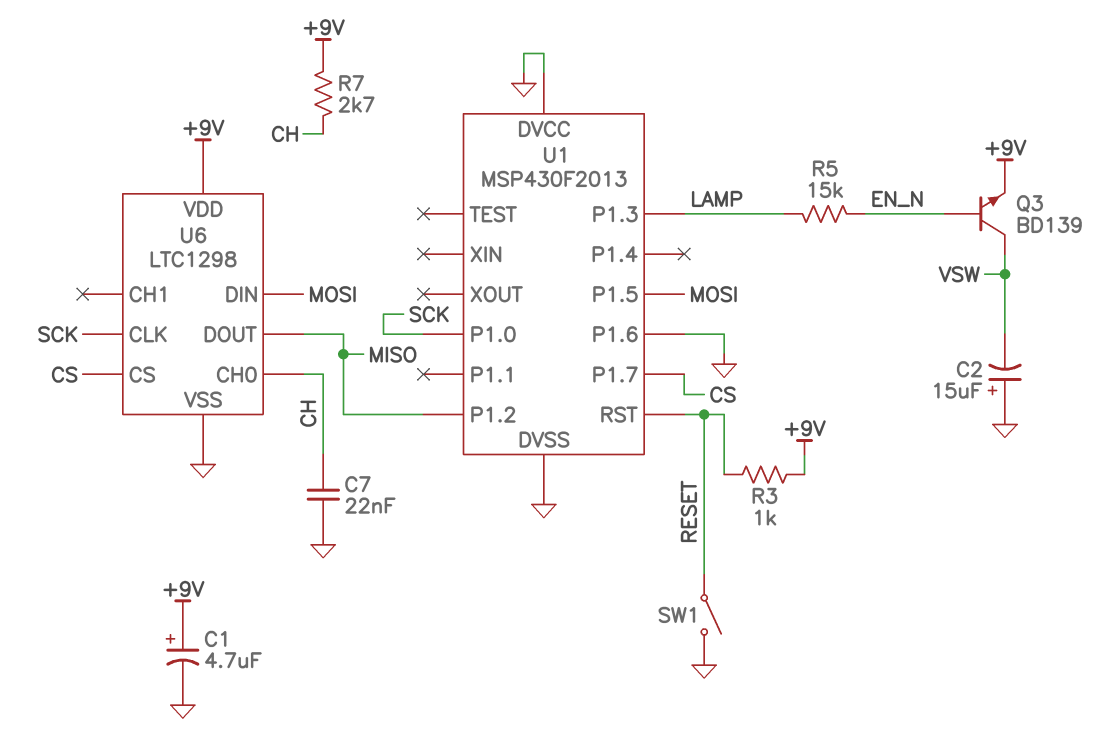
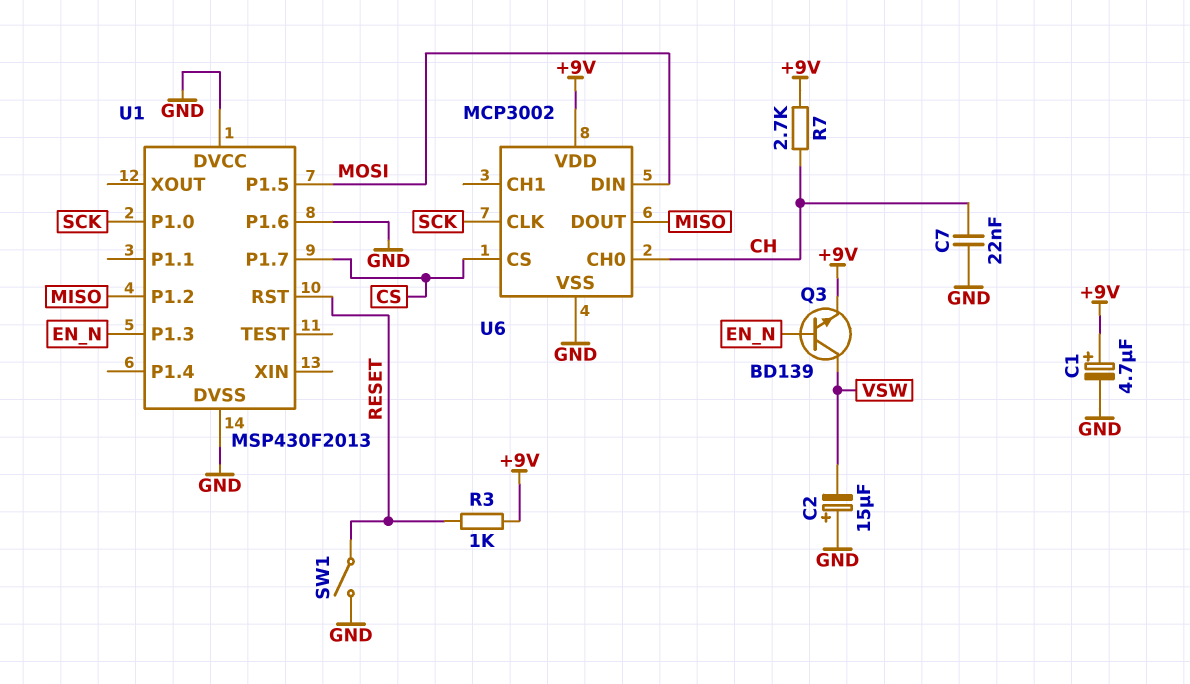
R5: 15k (EN_N, LAMP) -> none
U1 pin P1.3: LAMP -> EN_N
U6: LTC1298 -> MCP3002

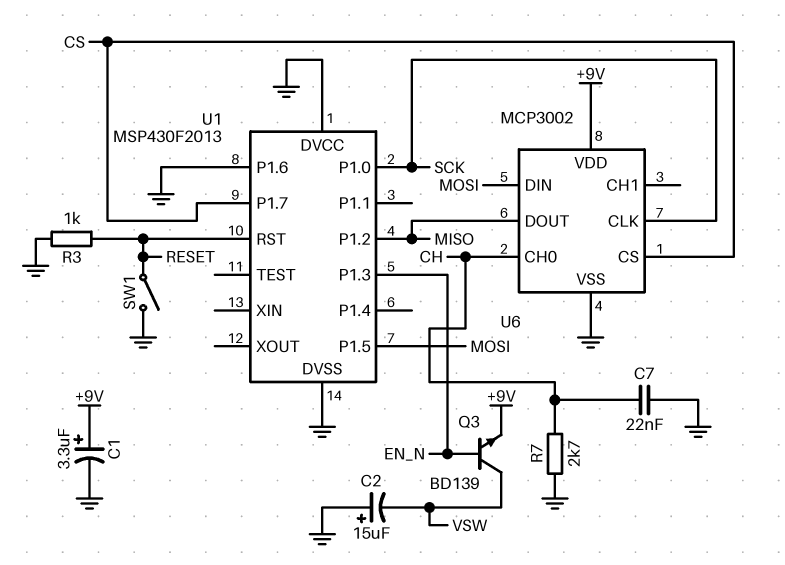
C1: 4.7uF (plus +9V, minus GND) -> 3.3uF (plus +9V, minus GND)
R3: 1k (+9V, RESET) -> 1k (GND, RESET)
R7: 2.7k (+9V, CH) -> 2.7k (CH, GND)

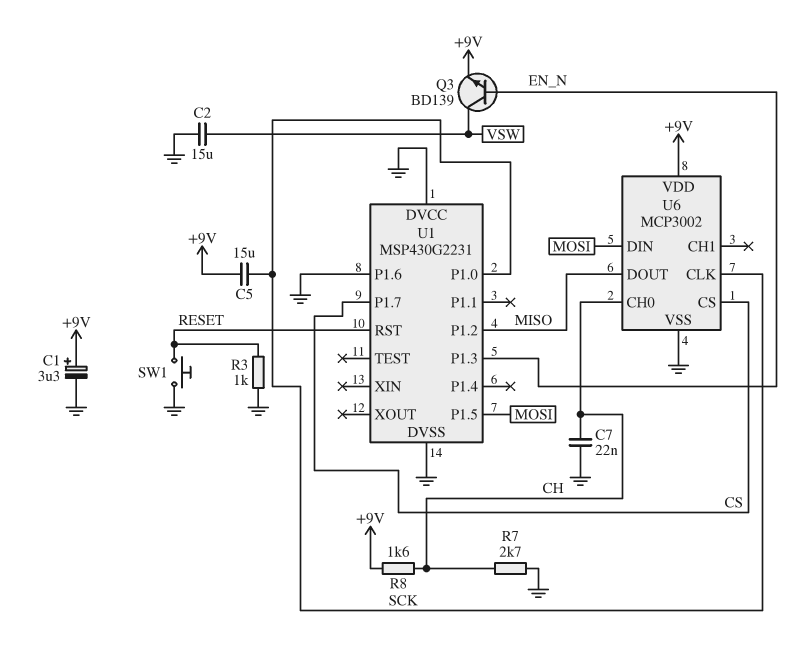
C2: 15uF (plus GND, minus VSW) -> 15uF (GND, VSW)
C5: none -> 15uF (+9V, SCK)
R8: none -> 1.6k (+9V, CH)
SW1: switch (GND, RESET) -> button (GND, RESET)
U1: MSP430F2013 -> MSP430G2231

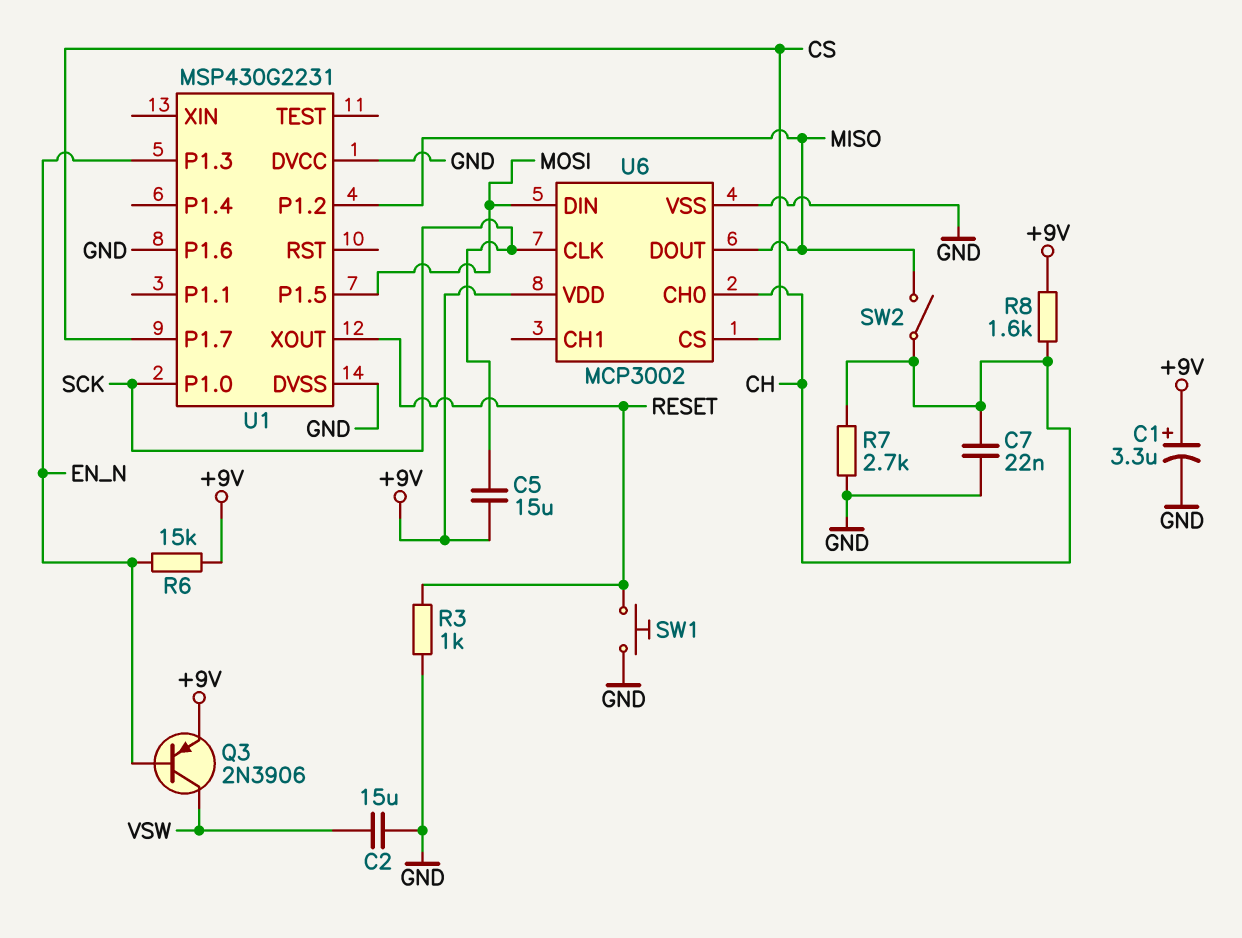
Q3: NPN BD139 (B EN_N, C VSW, E +9V) -> PNP 2N3906 (B EN_N, C VSW, E +9V)
R6: none -> 15k (+9V, EN_N)
SW2: none -> switch (CH, MISO)
U1 pin RST: RESET -> none
U1 pin XOUT: none -> RESET

